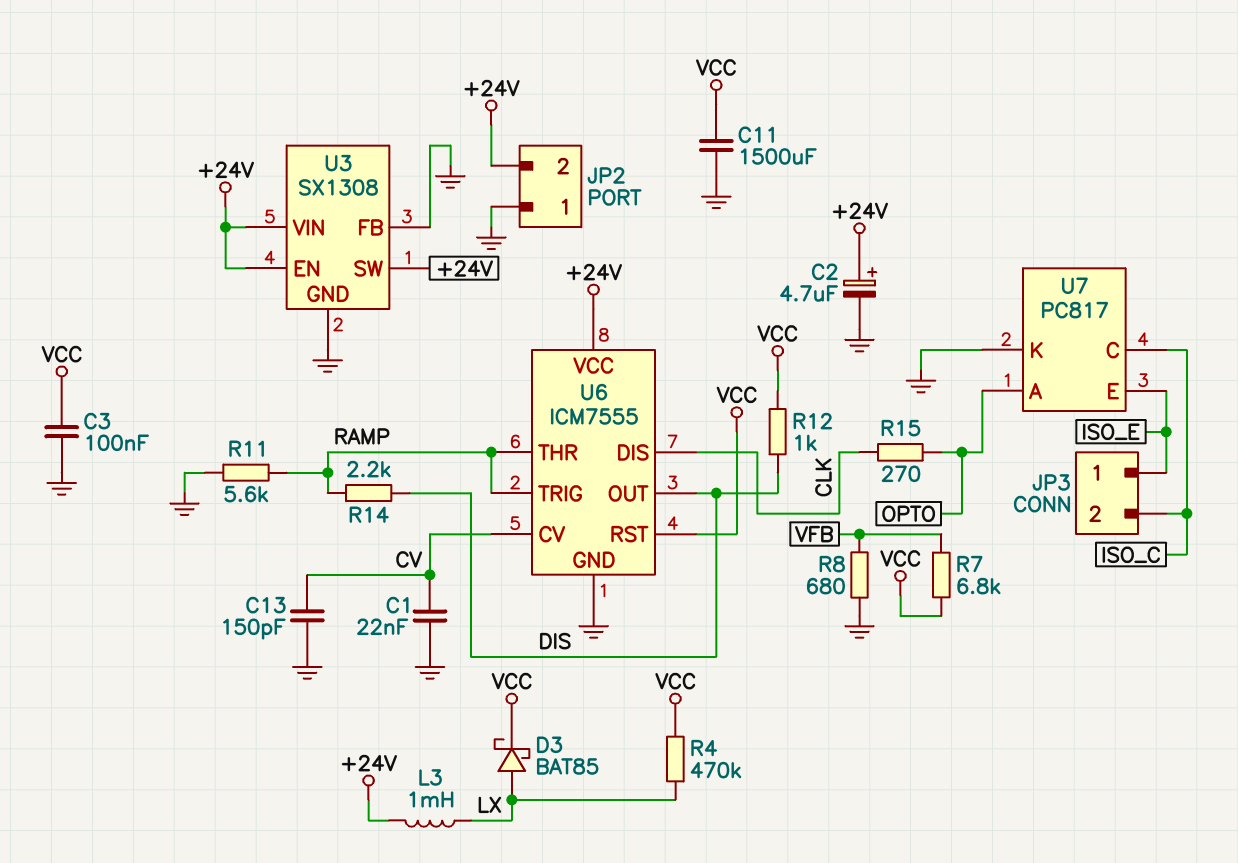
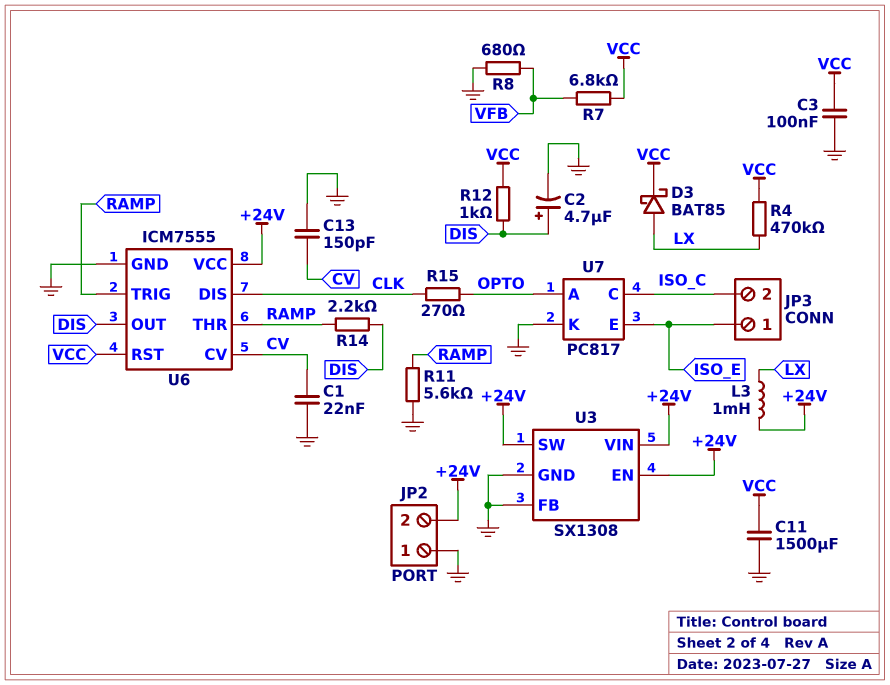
C2: 4.7uF (plus +24V, minus GND) -> 4.7uF (plus DIS, minus GND)

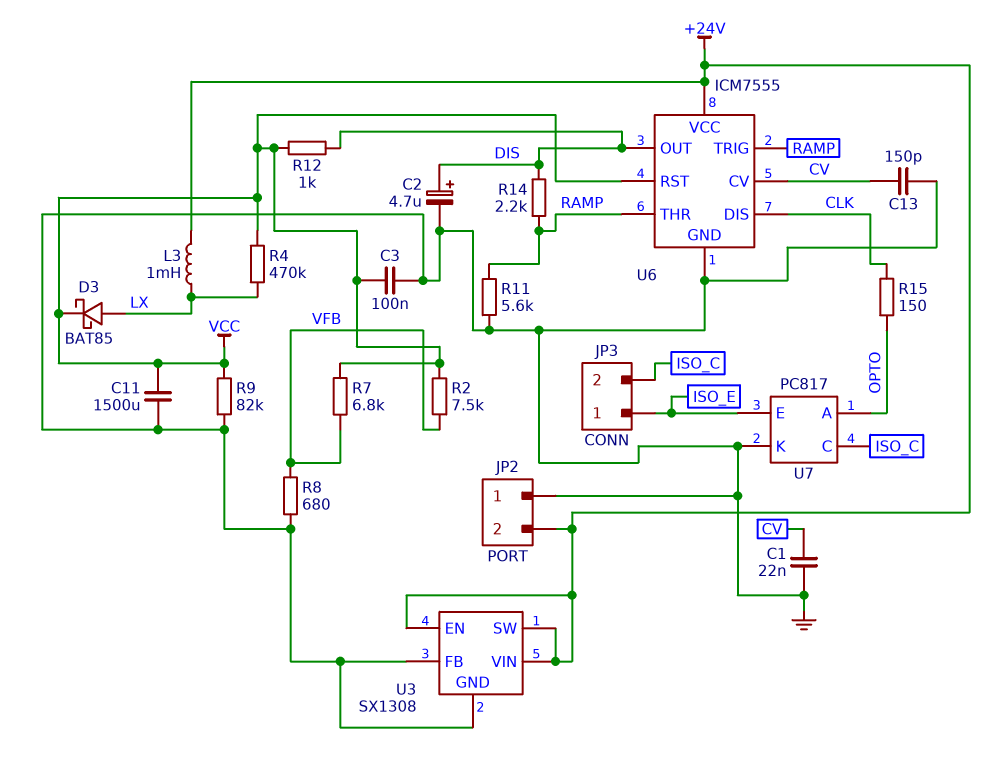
R2: none -> 7.5k (VCC, VFB)
R9: none -> 82k (GND, VCC)
R15: 270 (CLK, OPTO) -> 150 (CLK, OPTO)

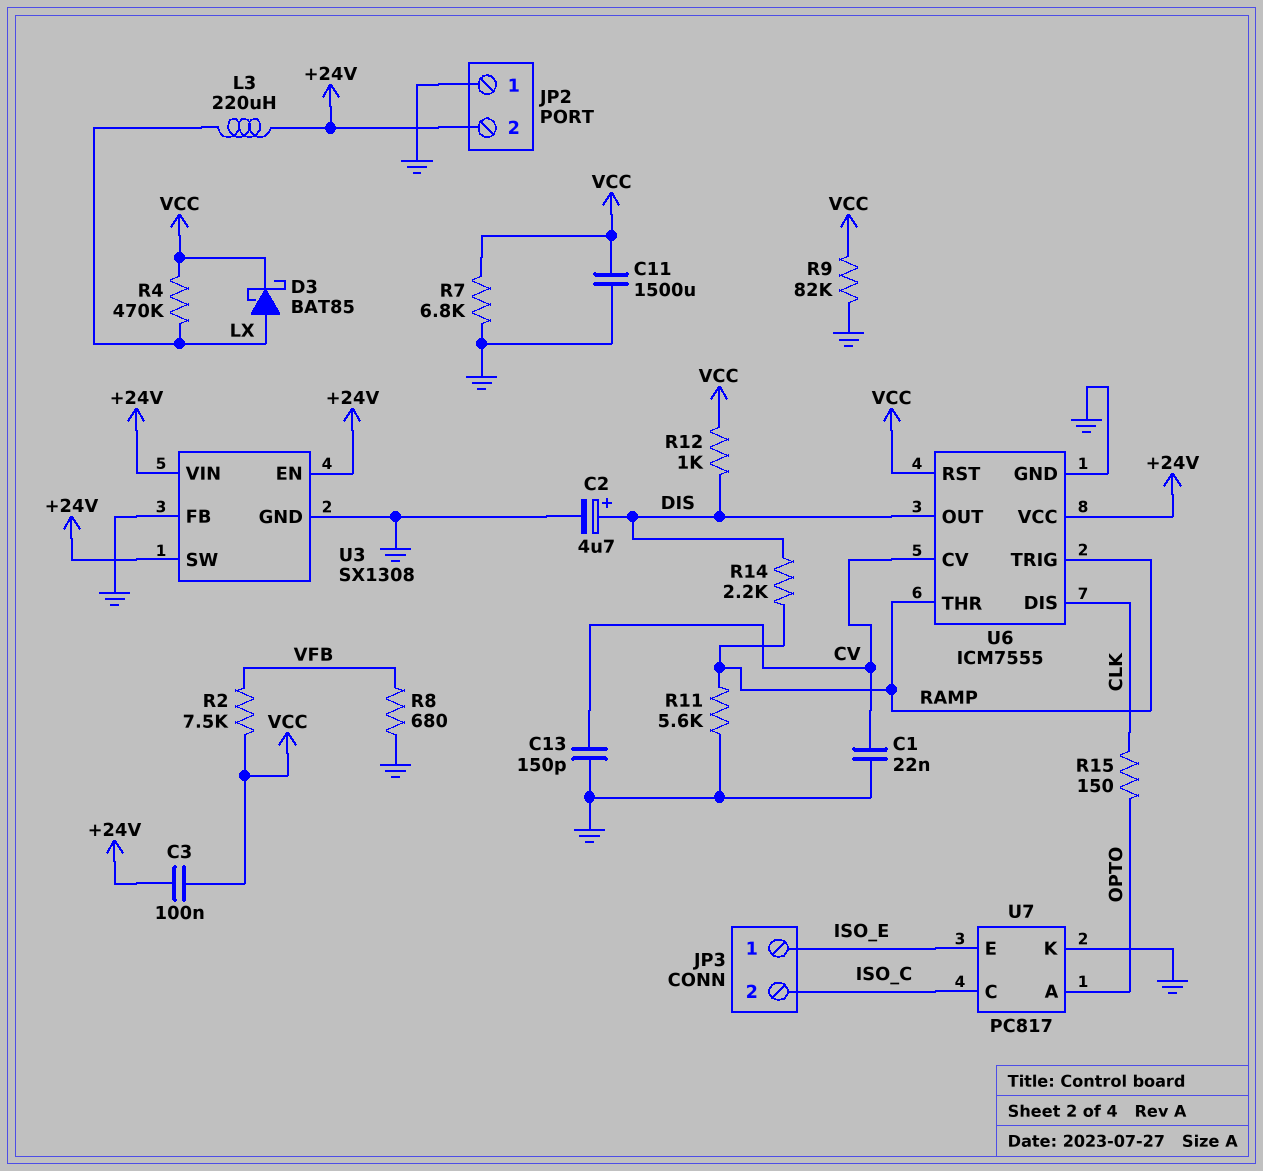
C3: 100nF (GND, VCC) -> 100nF (+24V, VCC)
L3: 1mH (+24V, LX) -> 220uH (+24V, LX)
R7: 6.8k (VCC, VFB) -> 6.8k (GND, VCC)

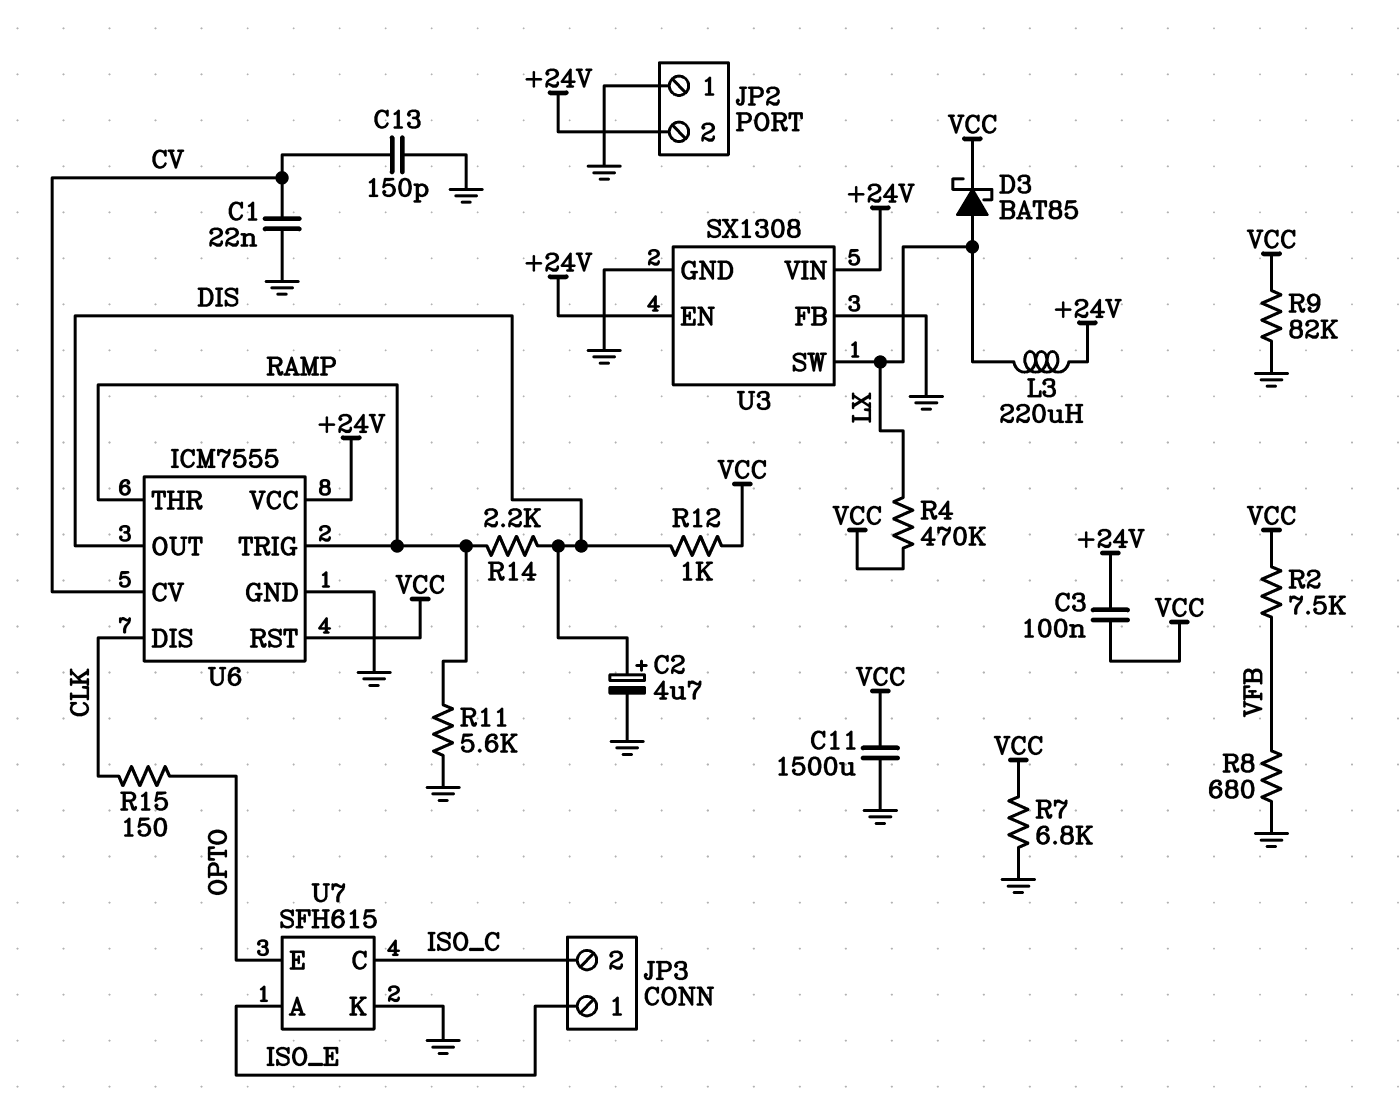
U3 pin SW: +24V -> LX
U7: PC817 -> SFH615
U7 pin A: OPTO -> ISO_E
U7 pin E: ISO_E -> OPTO

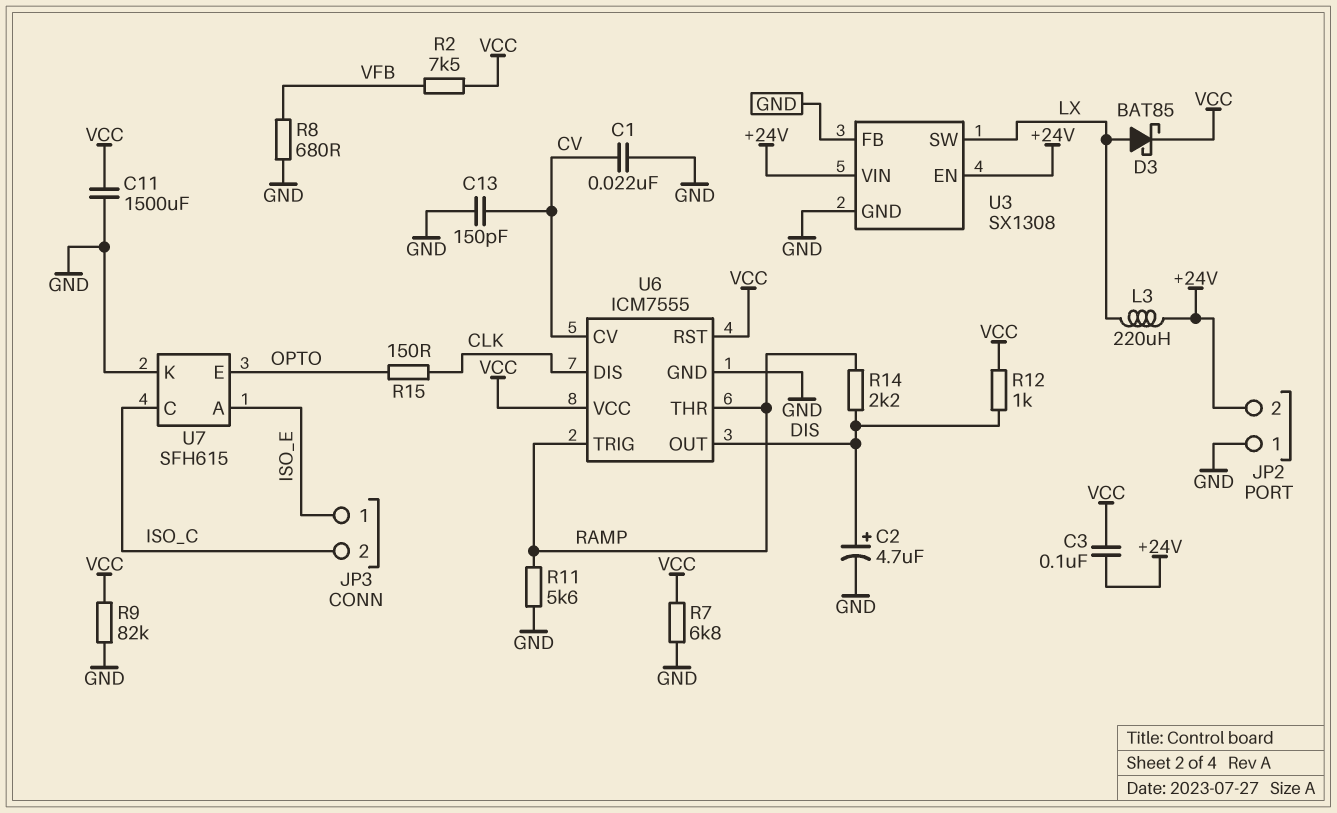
R4: 470k (LX, VCC) -> none
U6 pin VCC: +24V -> VCC

